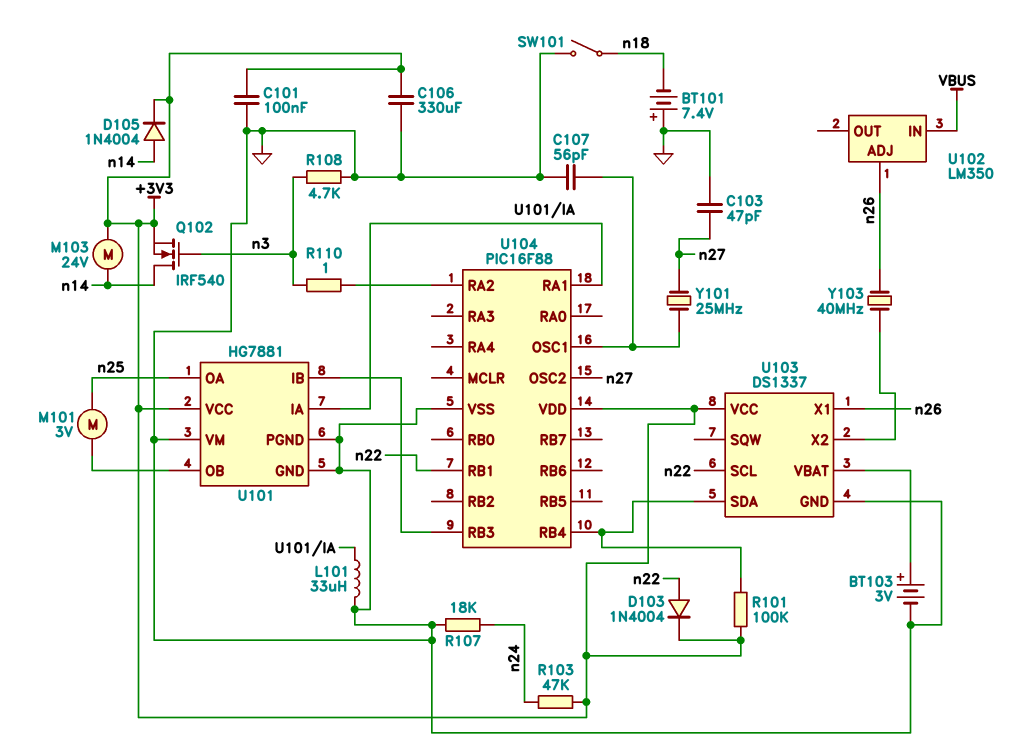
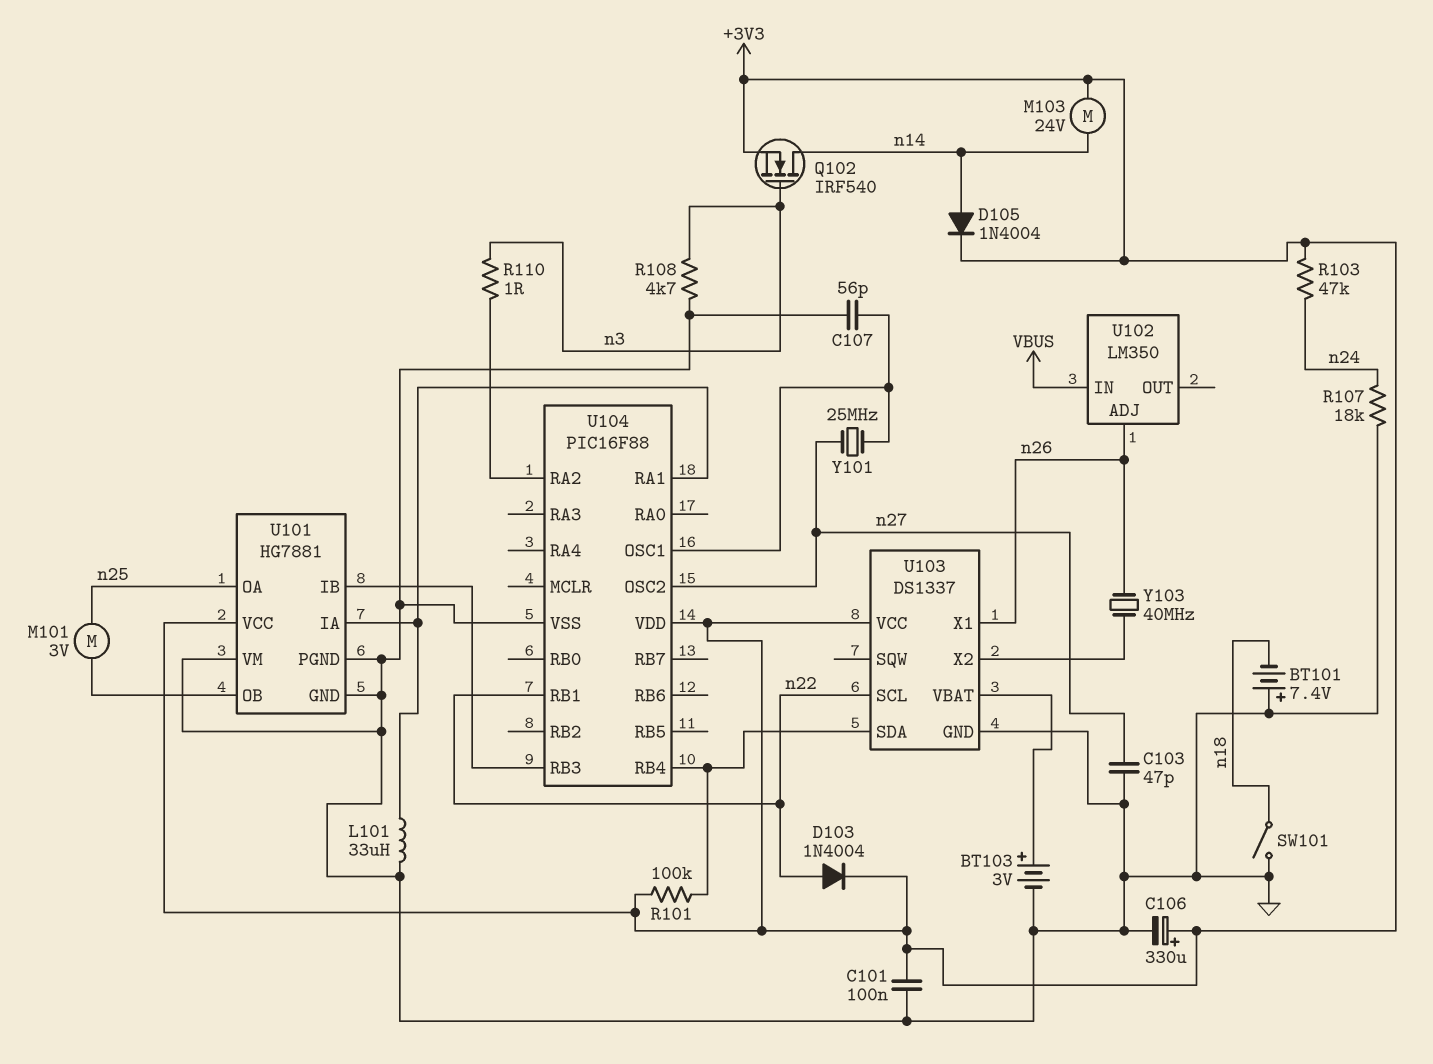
C106: 330uF (+3V3, GND) -> 330uF (plus +3V3, minus GND)

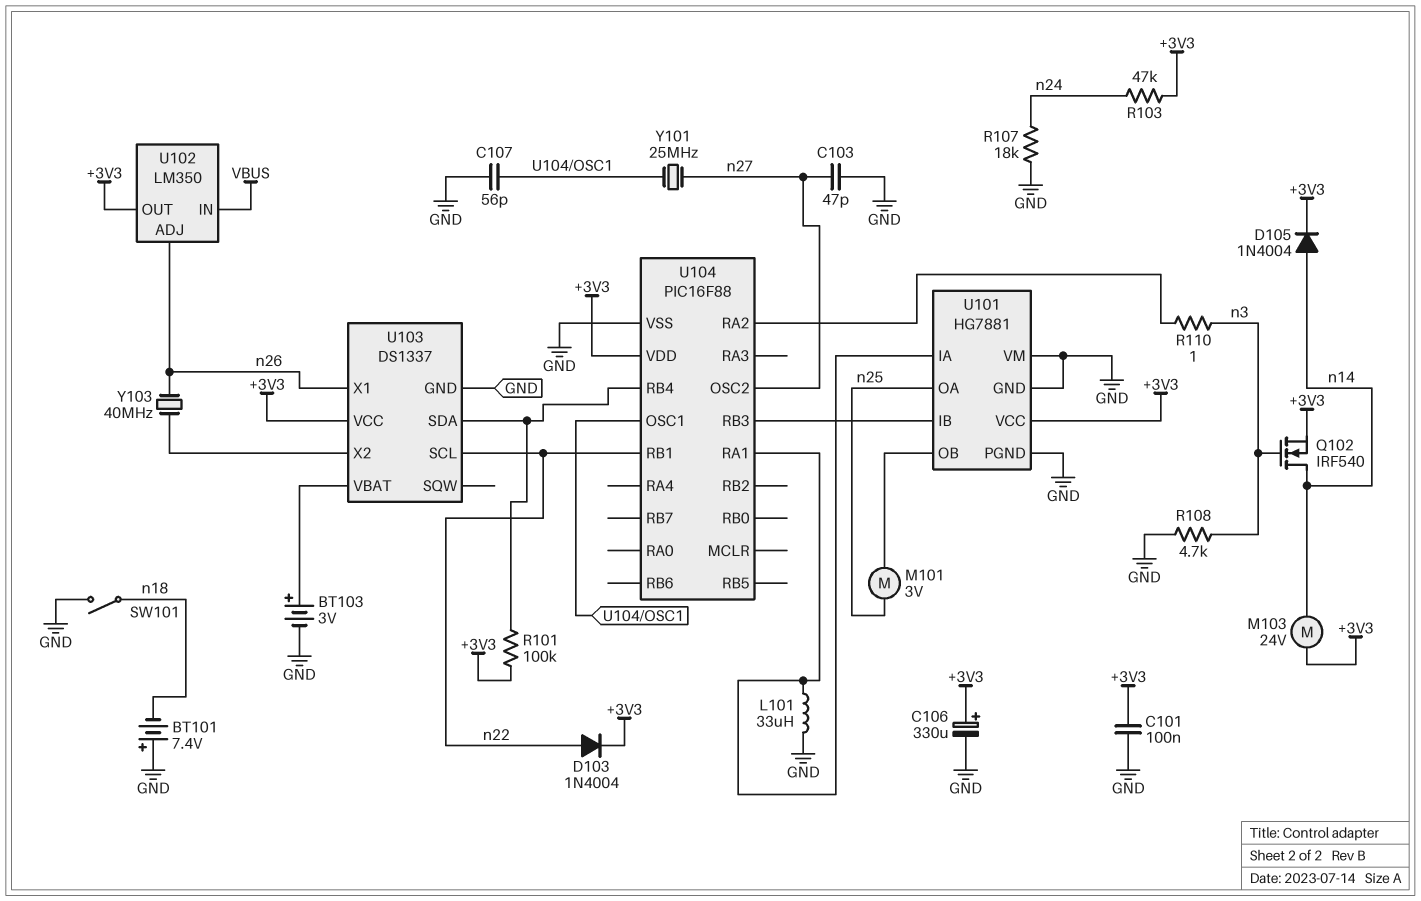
U102 pin OUT: none -> +3V3

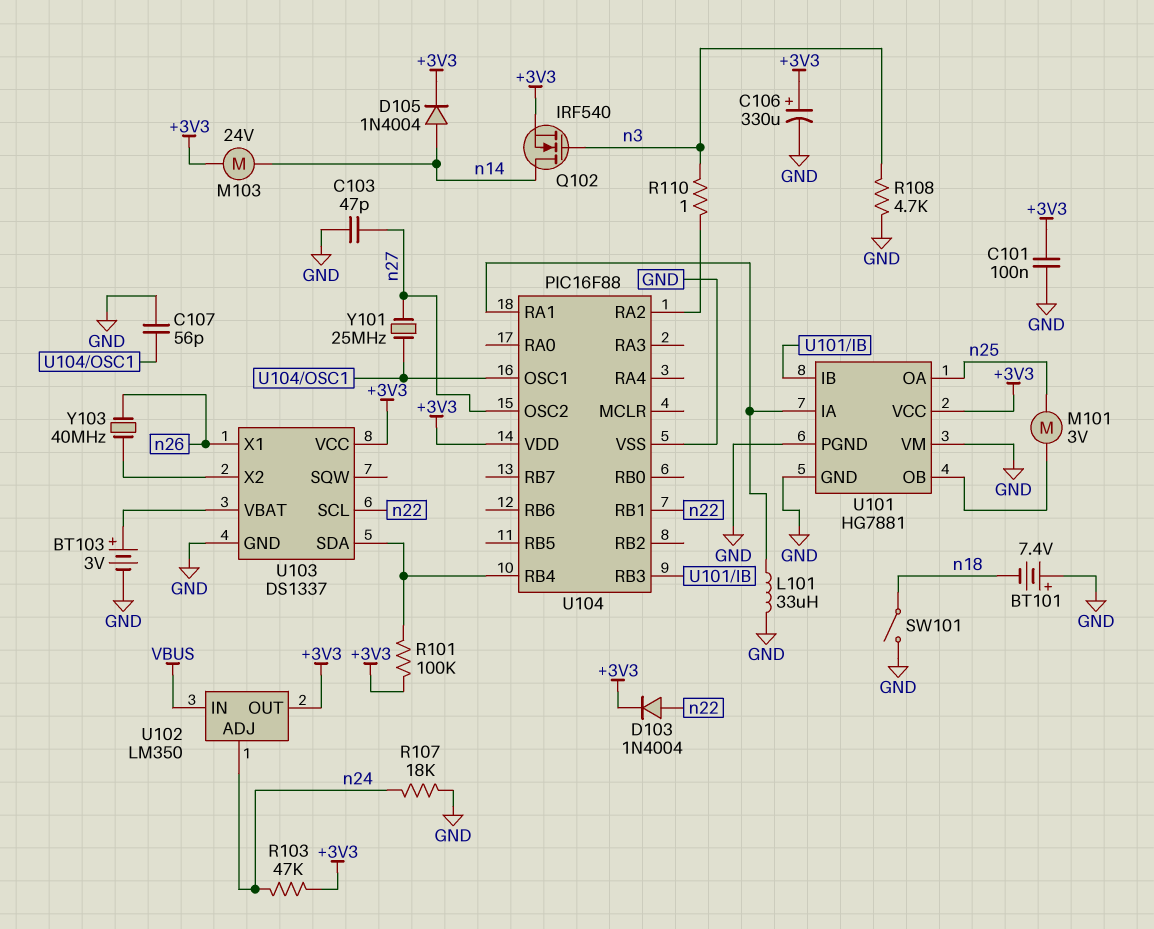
U102 pin ADJ: n26 -> n24

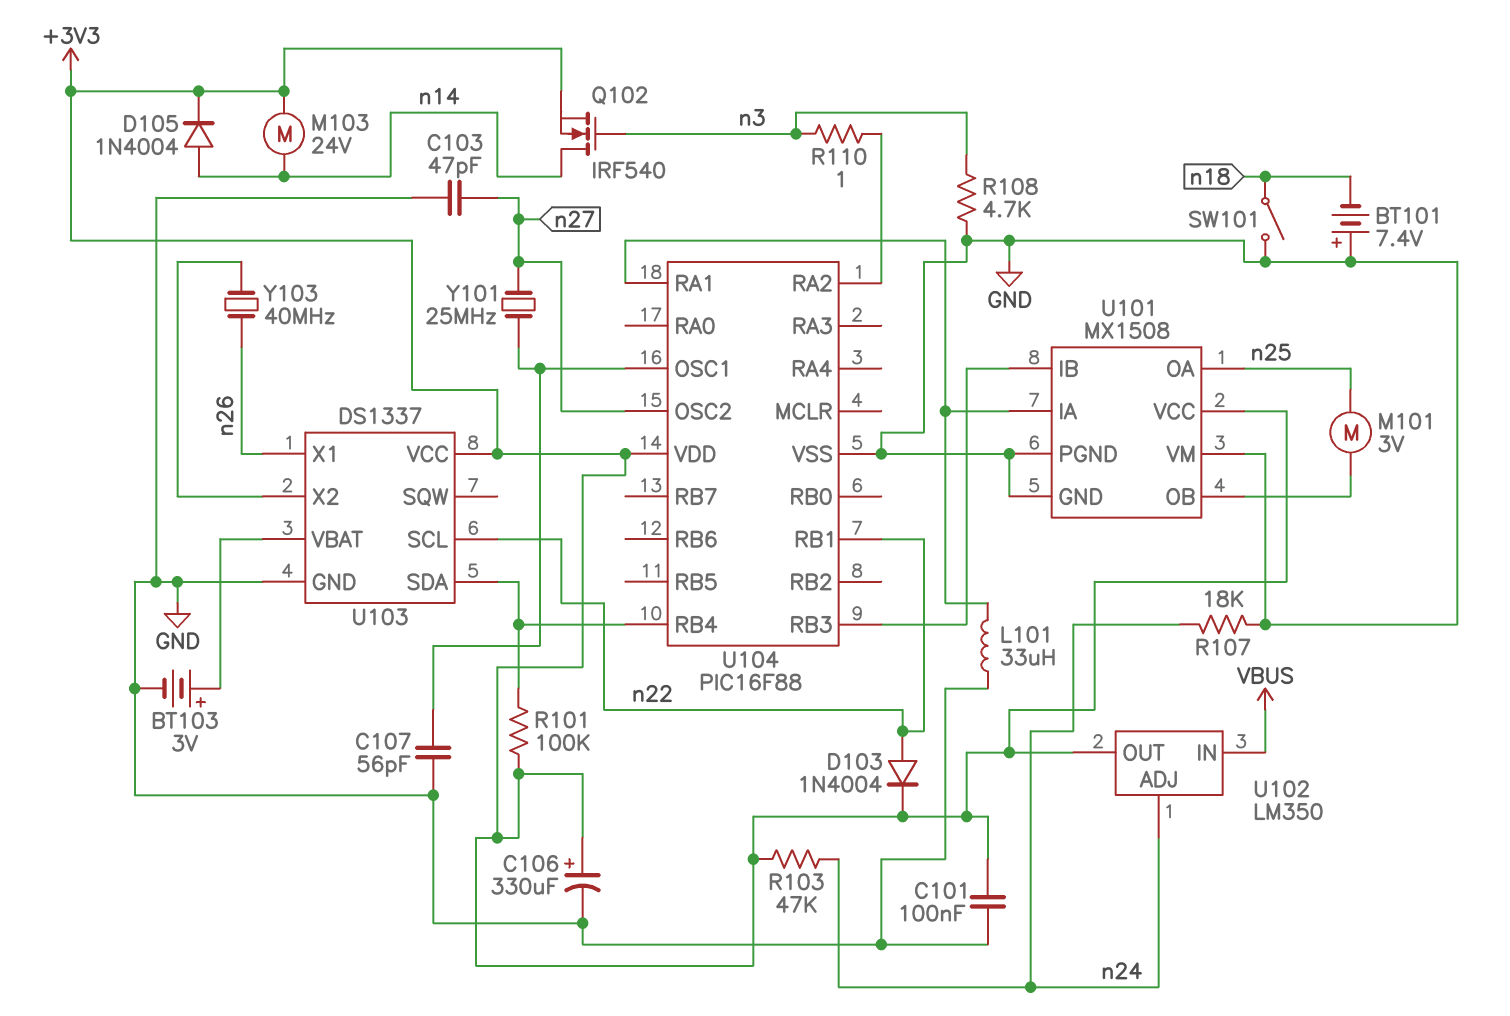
U101: HG7881 -> MX1508

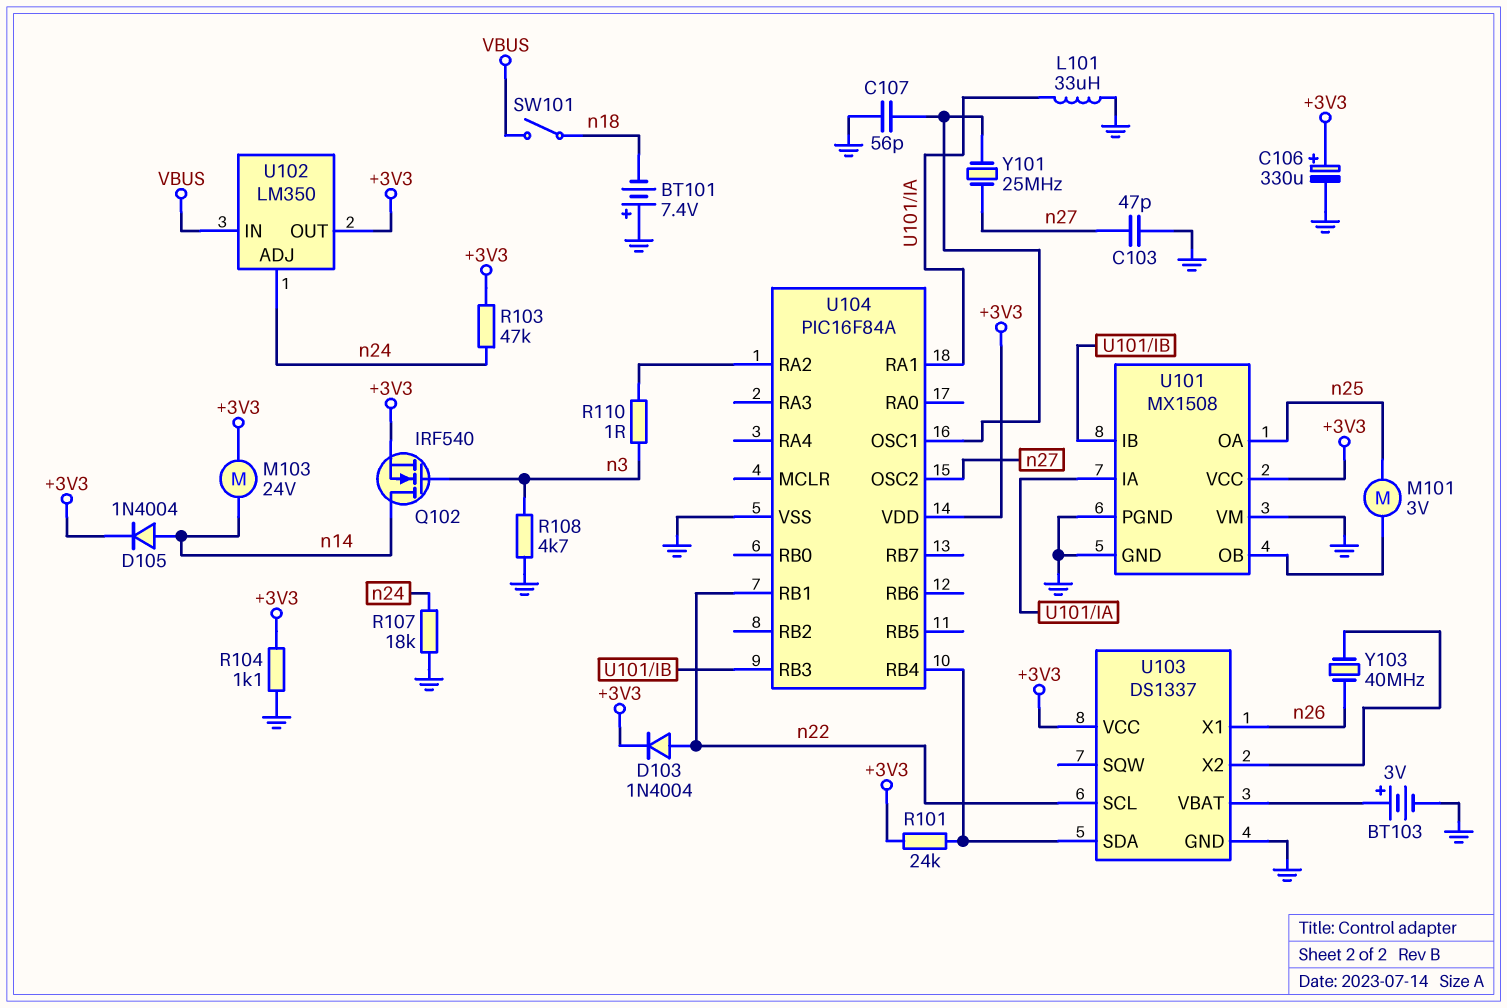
C101: 100nF (+3V3, GND) -> none
R101: 100k (+3V3, U103/SDA) -> 24k (+3V3, U103/SDA)
R104: none -> 1.1k (+3V3, GND)
SW101: switch (GND, n18) -> switch (VBUS, n18)
U104: PIC16F88 -> PIC16F84A

